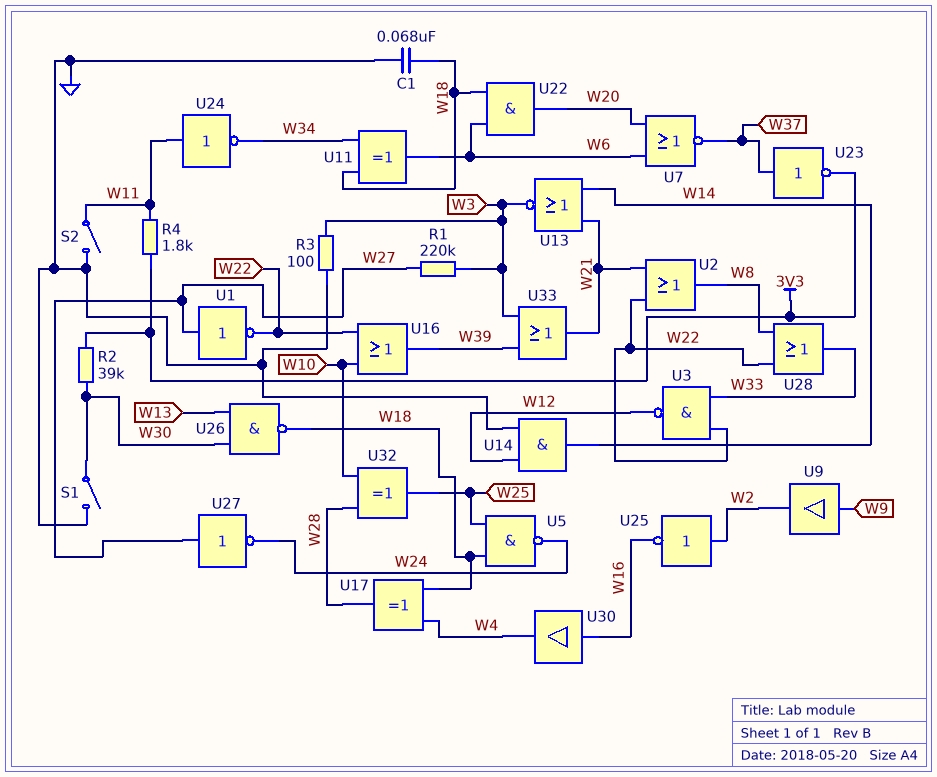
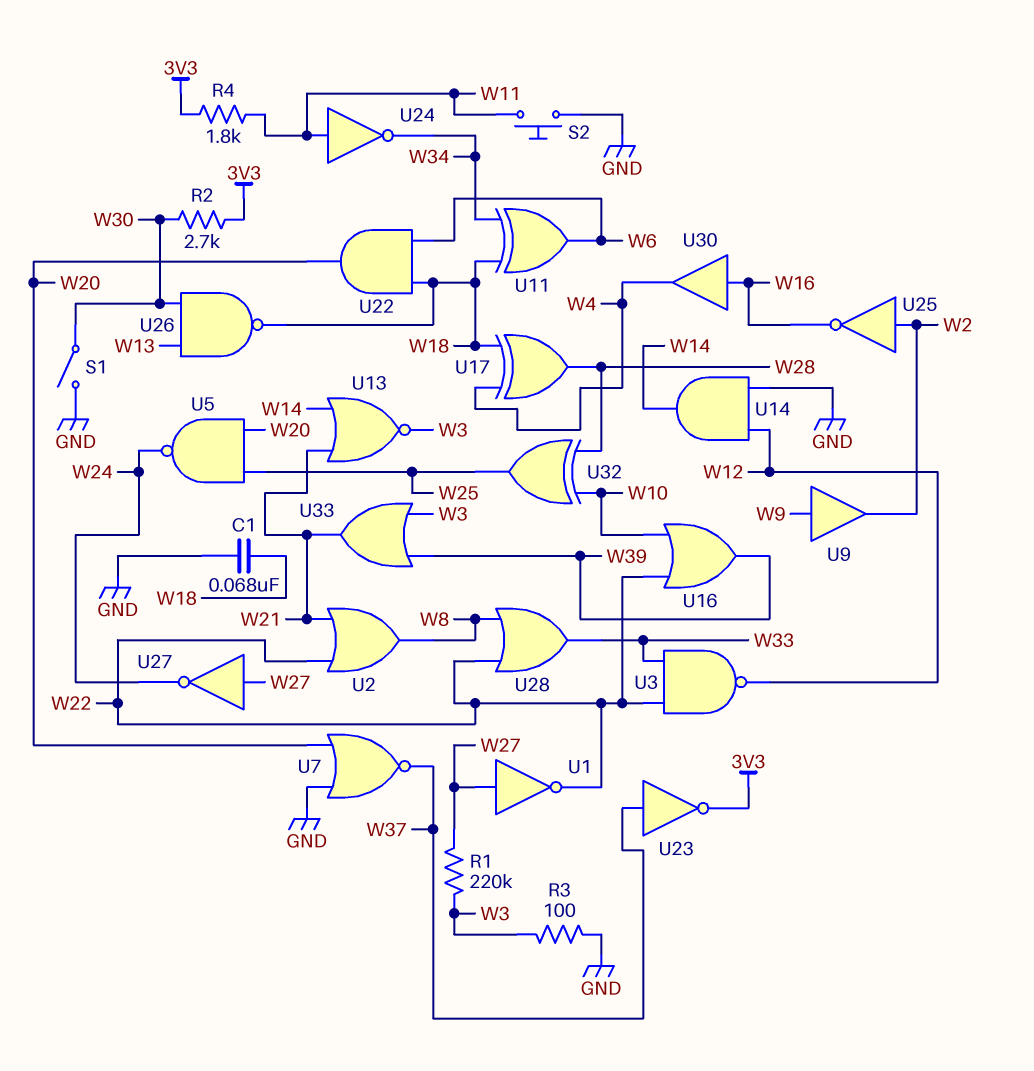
R2: 39k (3V3, W30) -> 2.7k (3V3, W30)
S2: switch (GND, W11) -> button (GND, W11)
U5: NAND (in W18, in W25, out W24) -> NAND (in W20, in W25, out W24)
U7: NOR (in W6, in W20, out W37) -> NOR (in GND, in W20, out W37)

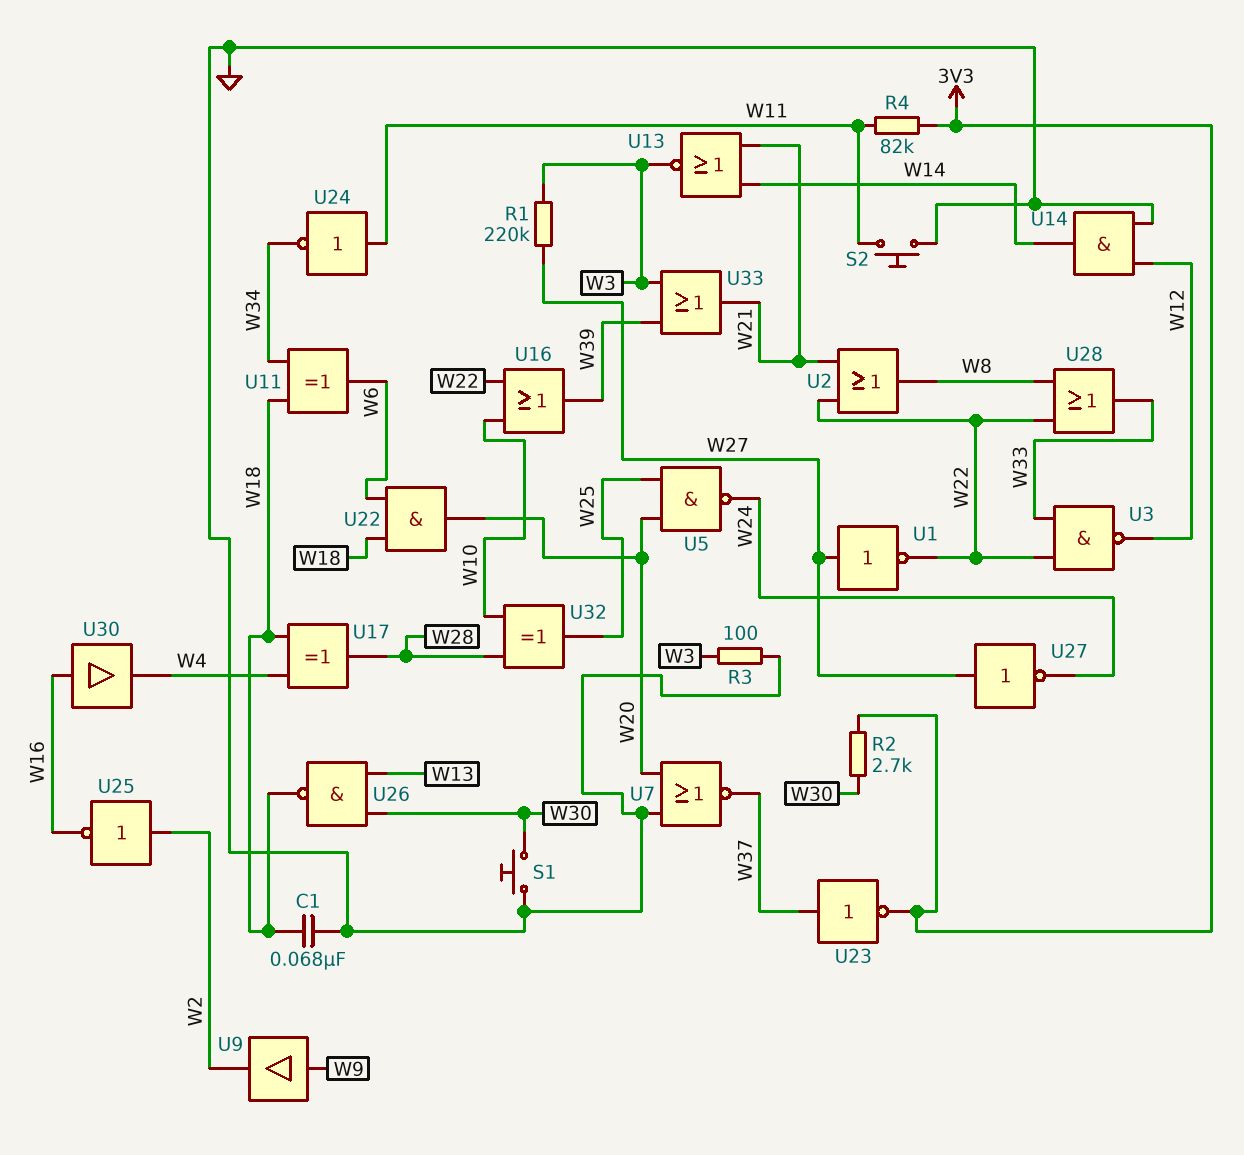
R4: 1.8k (3V3, W11) -> 82k (3V3, W11)
S1: switch (GND, W30) -> button (GND, W30)

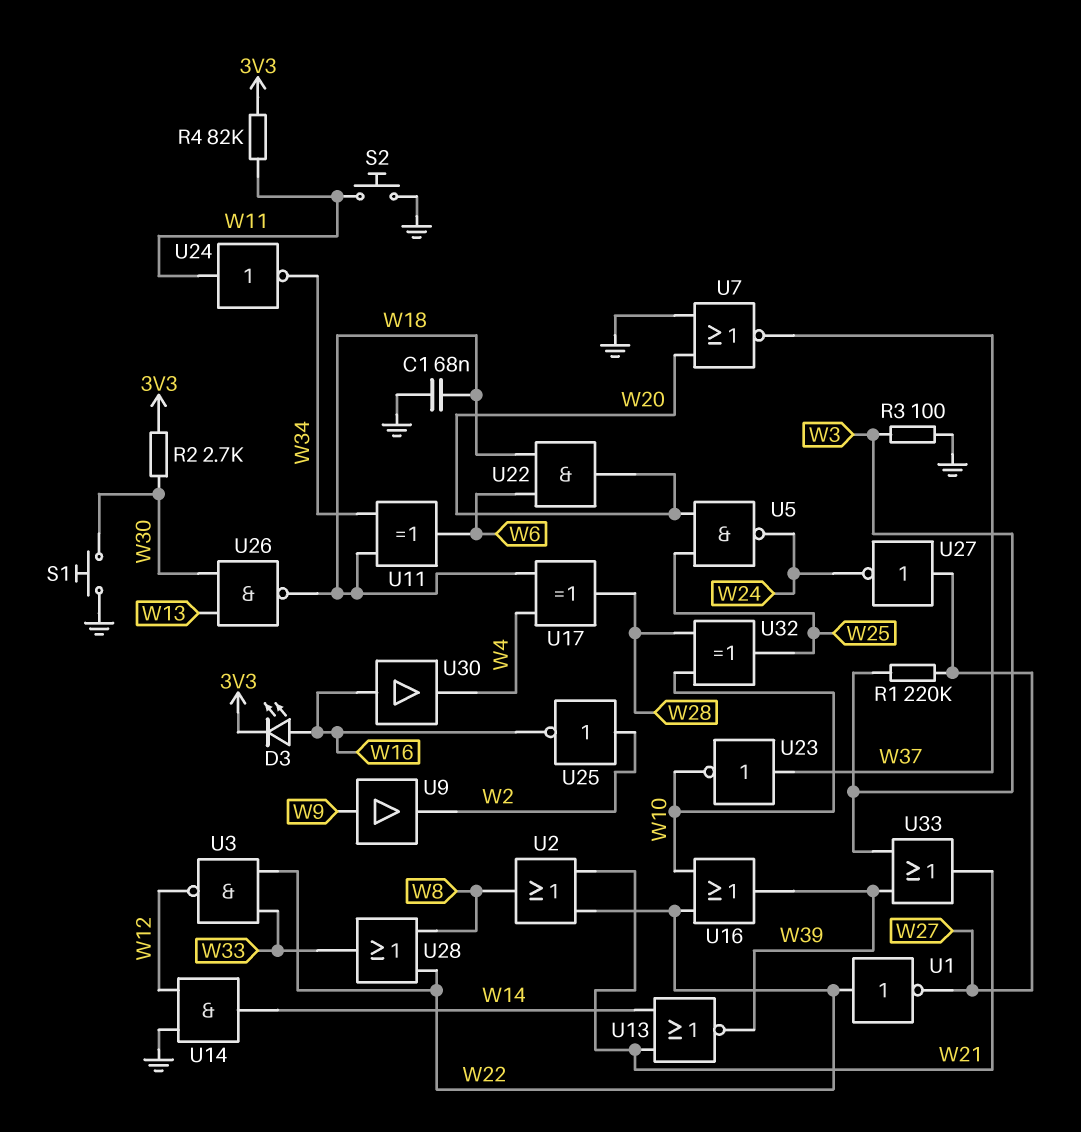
D3: none -> LED (A W16, K 3V3)
U1: NOT (in W27, out W22) -> NOT (in W22, out W27)
U13: NOR (in W14, in W21, out W3) -> NOR (in W14, in W21, out W39)
U23: NOT (in W37, out 3V3) -> NOT (in W37, out W10)

